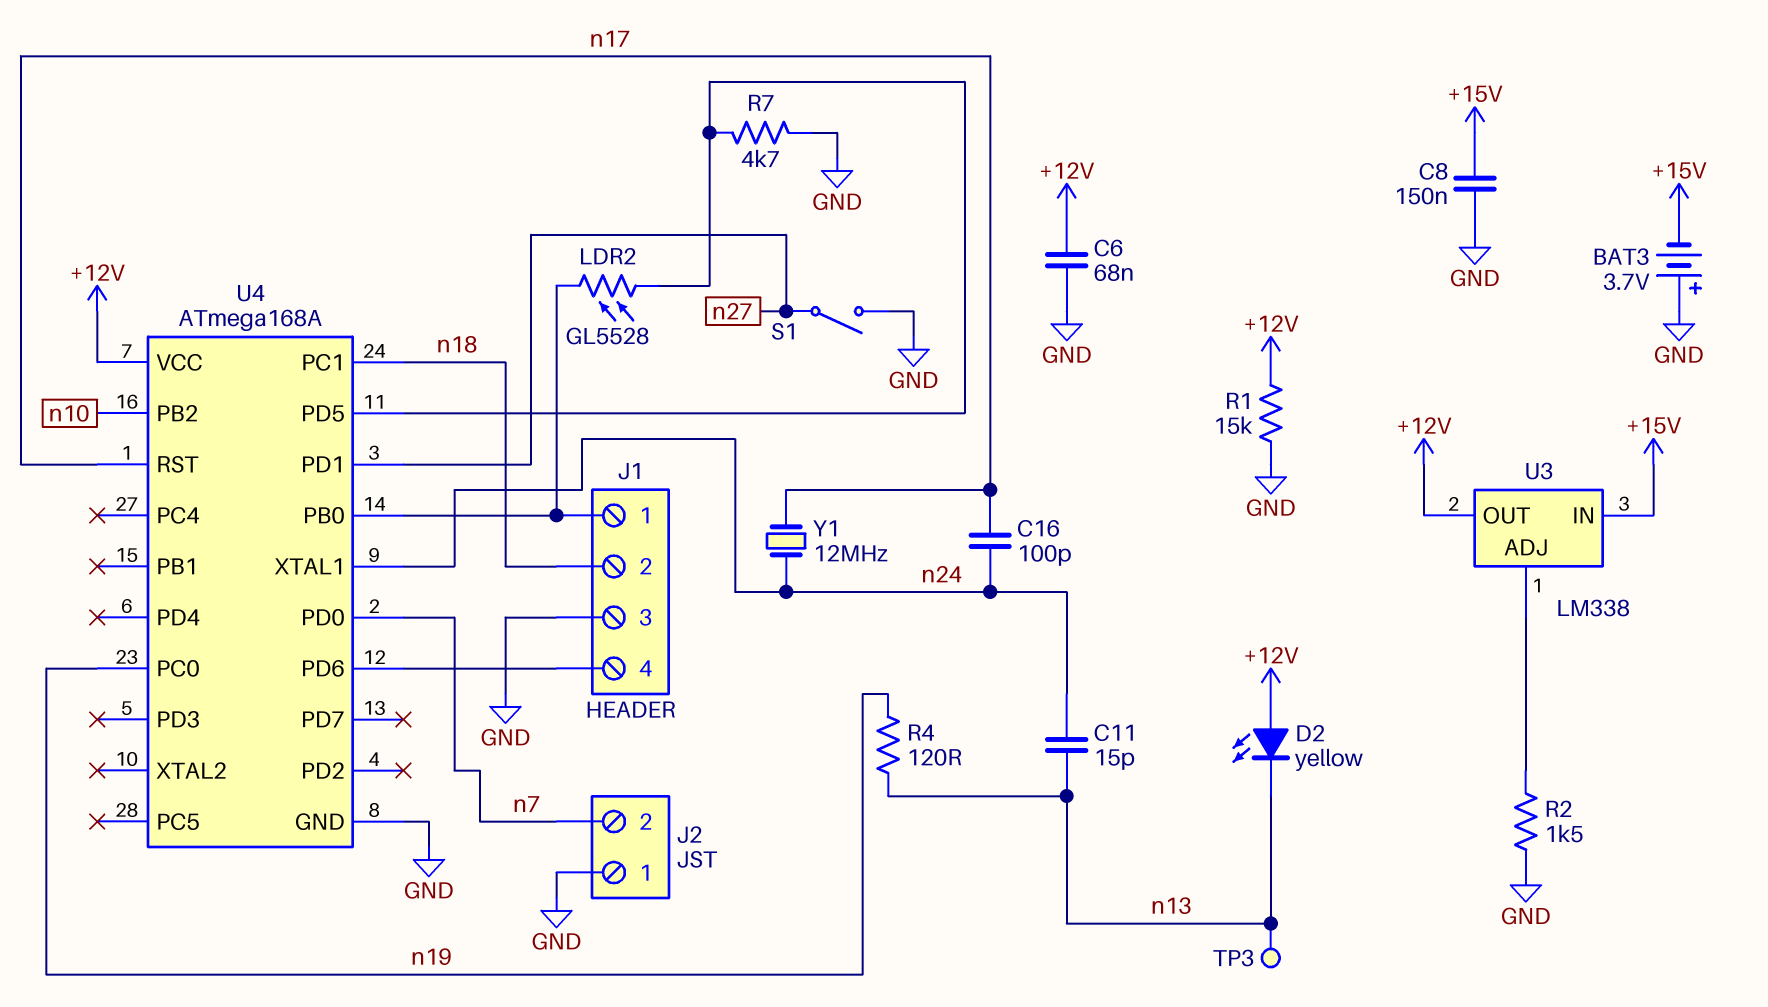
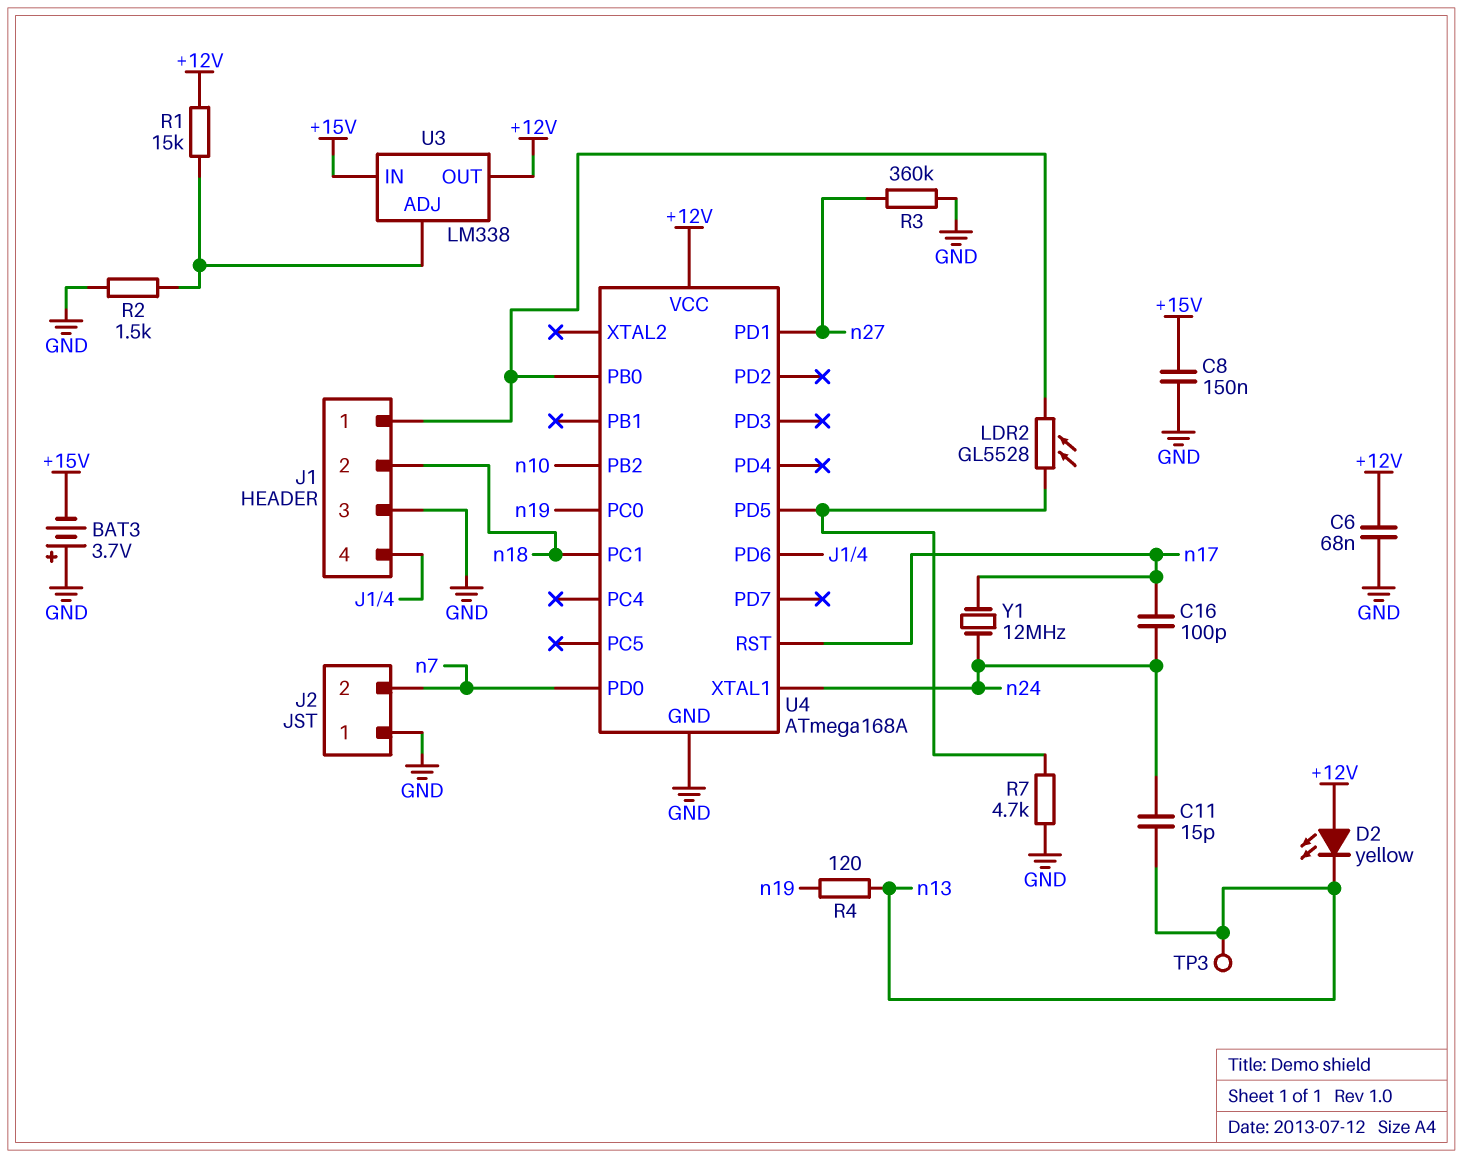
R1: 15k (+12V, GND) -> 15k (+12V, U3/ADJ)
R3: none -> 360k (GND, n27)
S1: switch (GND, n27) -> none

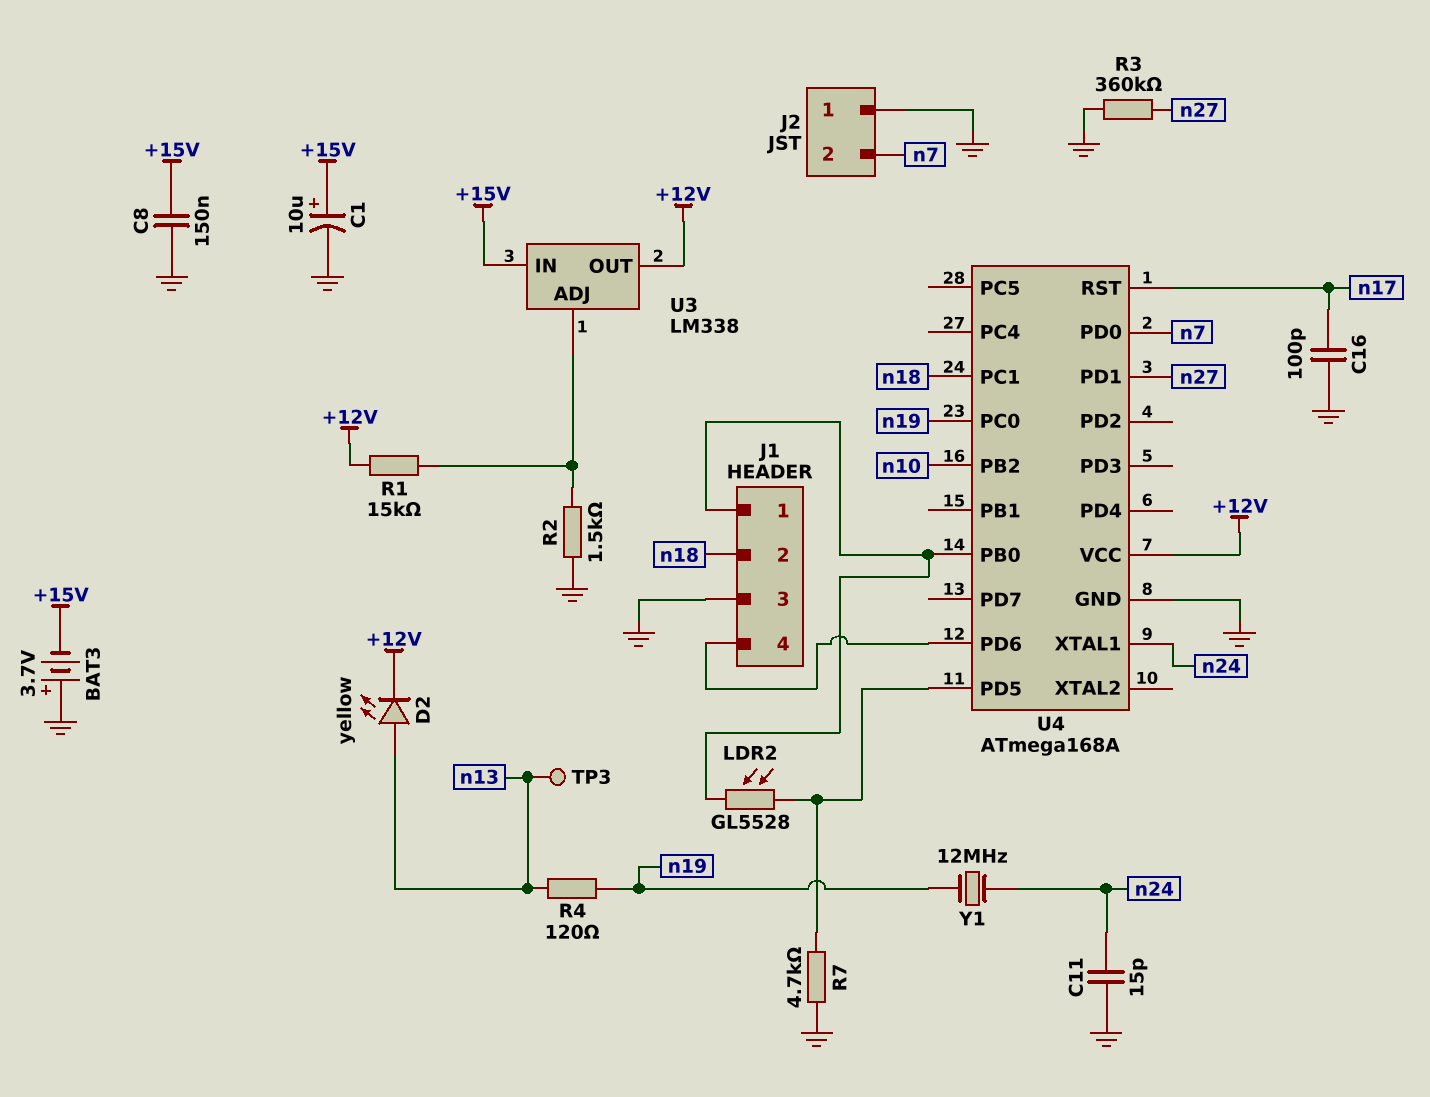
C1: none -> 10uF (plus +15V, minus GND)
C6: 68nF (+12V, GND) -> none
C11: 15pF (n13, n24) -> 15pF (GND, n24)
C16: 100pF (n17, n24) -> 100pF (GND, n17)
D2: LED yellow (A +12V, K n13) -> LED yellow (A n13, K +12V)
Y1: 12MHz (n17, n24) -> 12MHz (n19, n24)

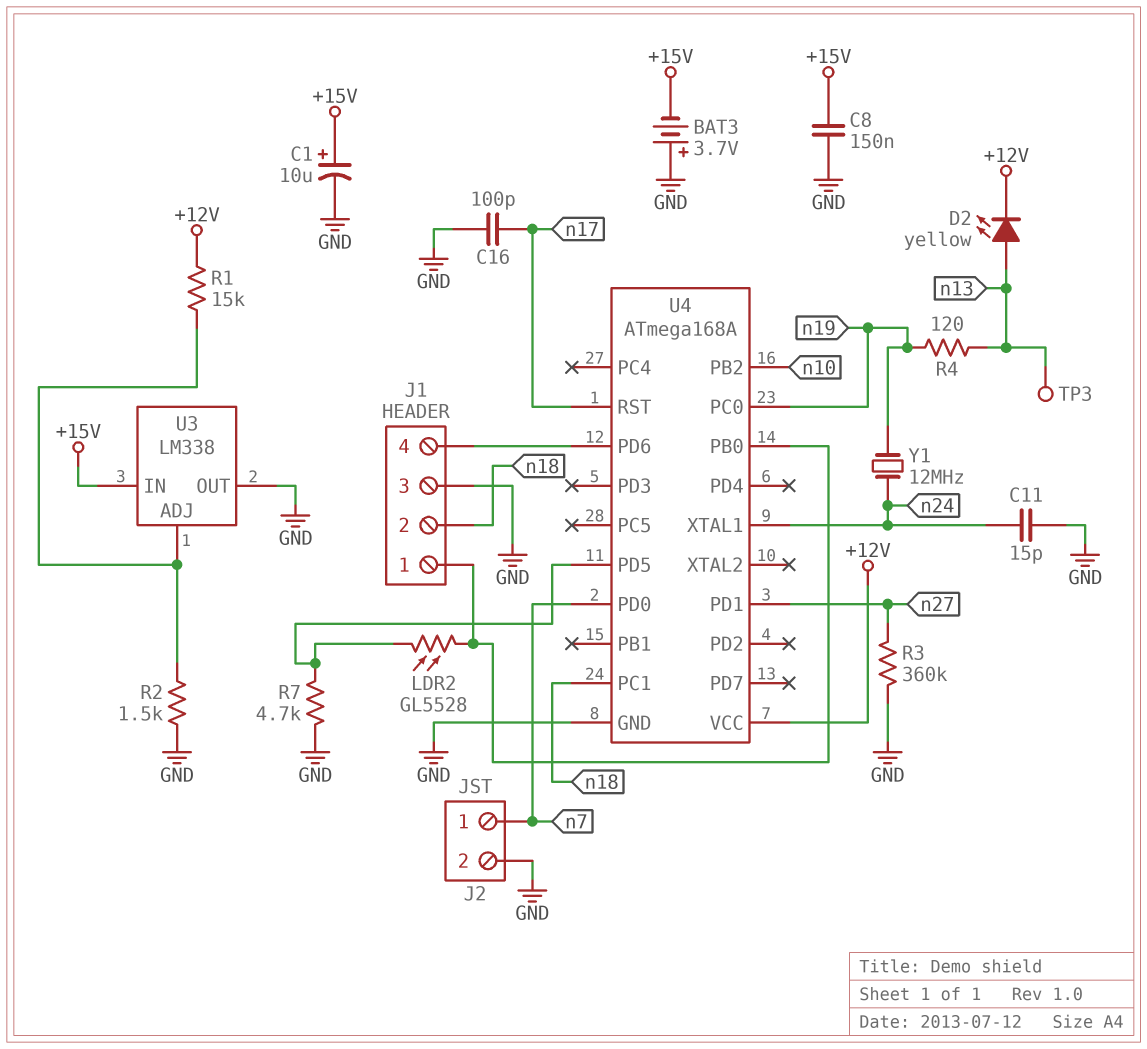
J2 pin 1: GND -> n7
J2 pin 2: n7 -> GND
U3 pin OUT: +12V -> GND

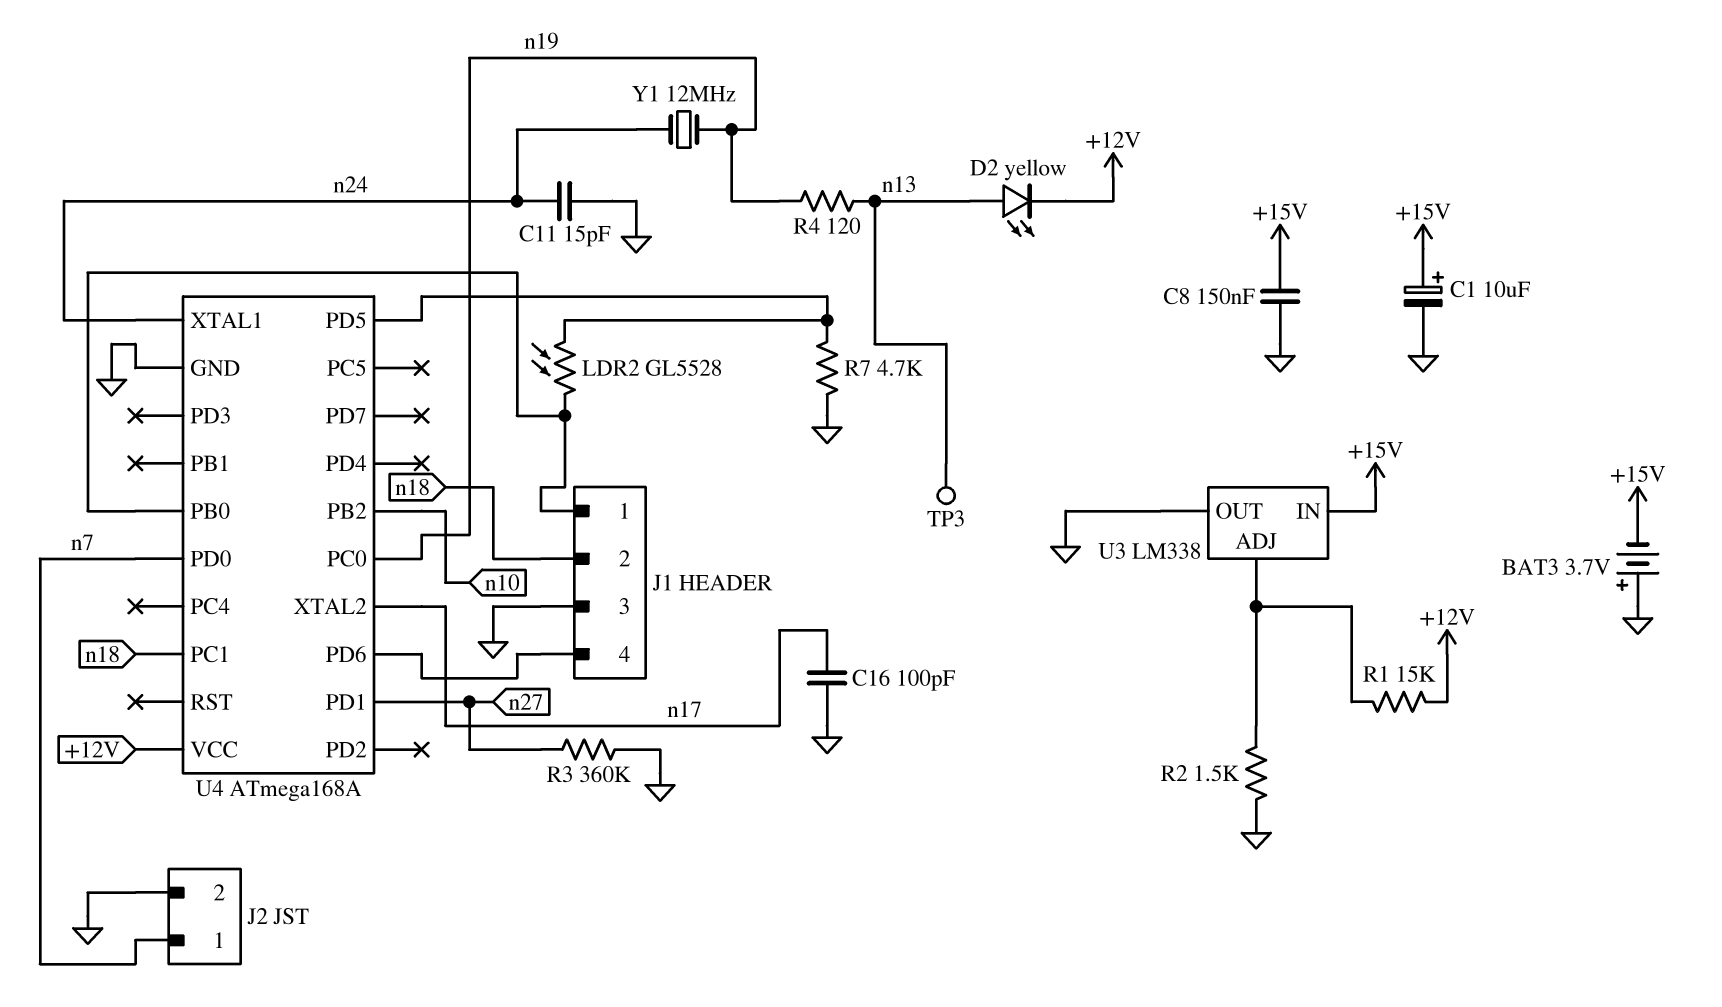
U4 pin RST: n17 -> none
U4 pin XTAL2: none -> n17

